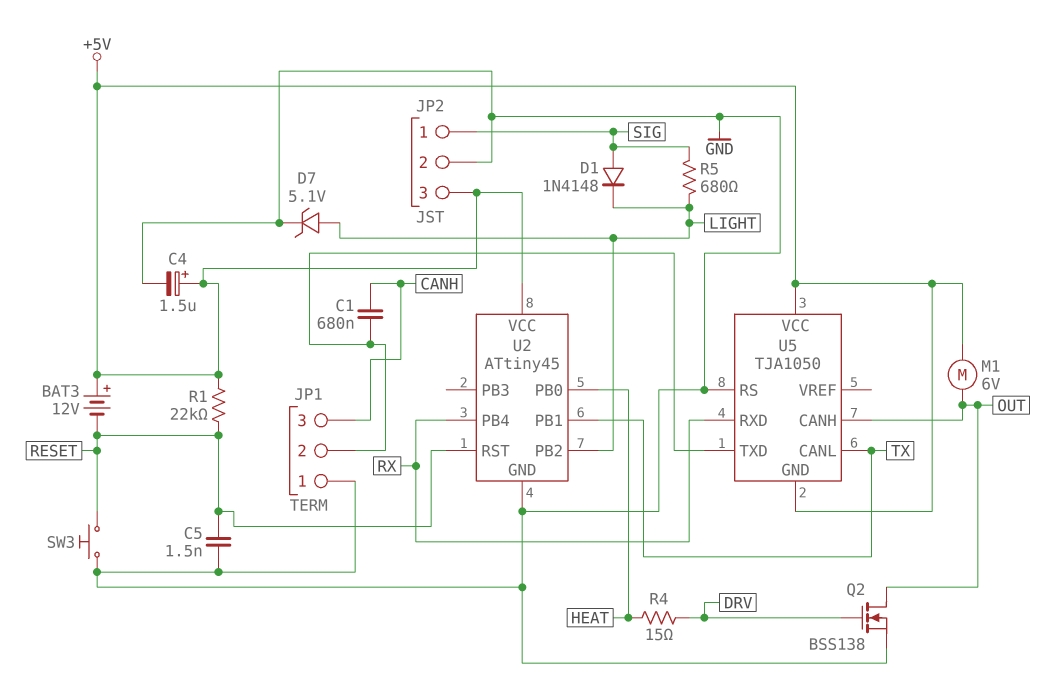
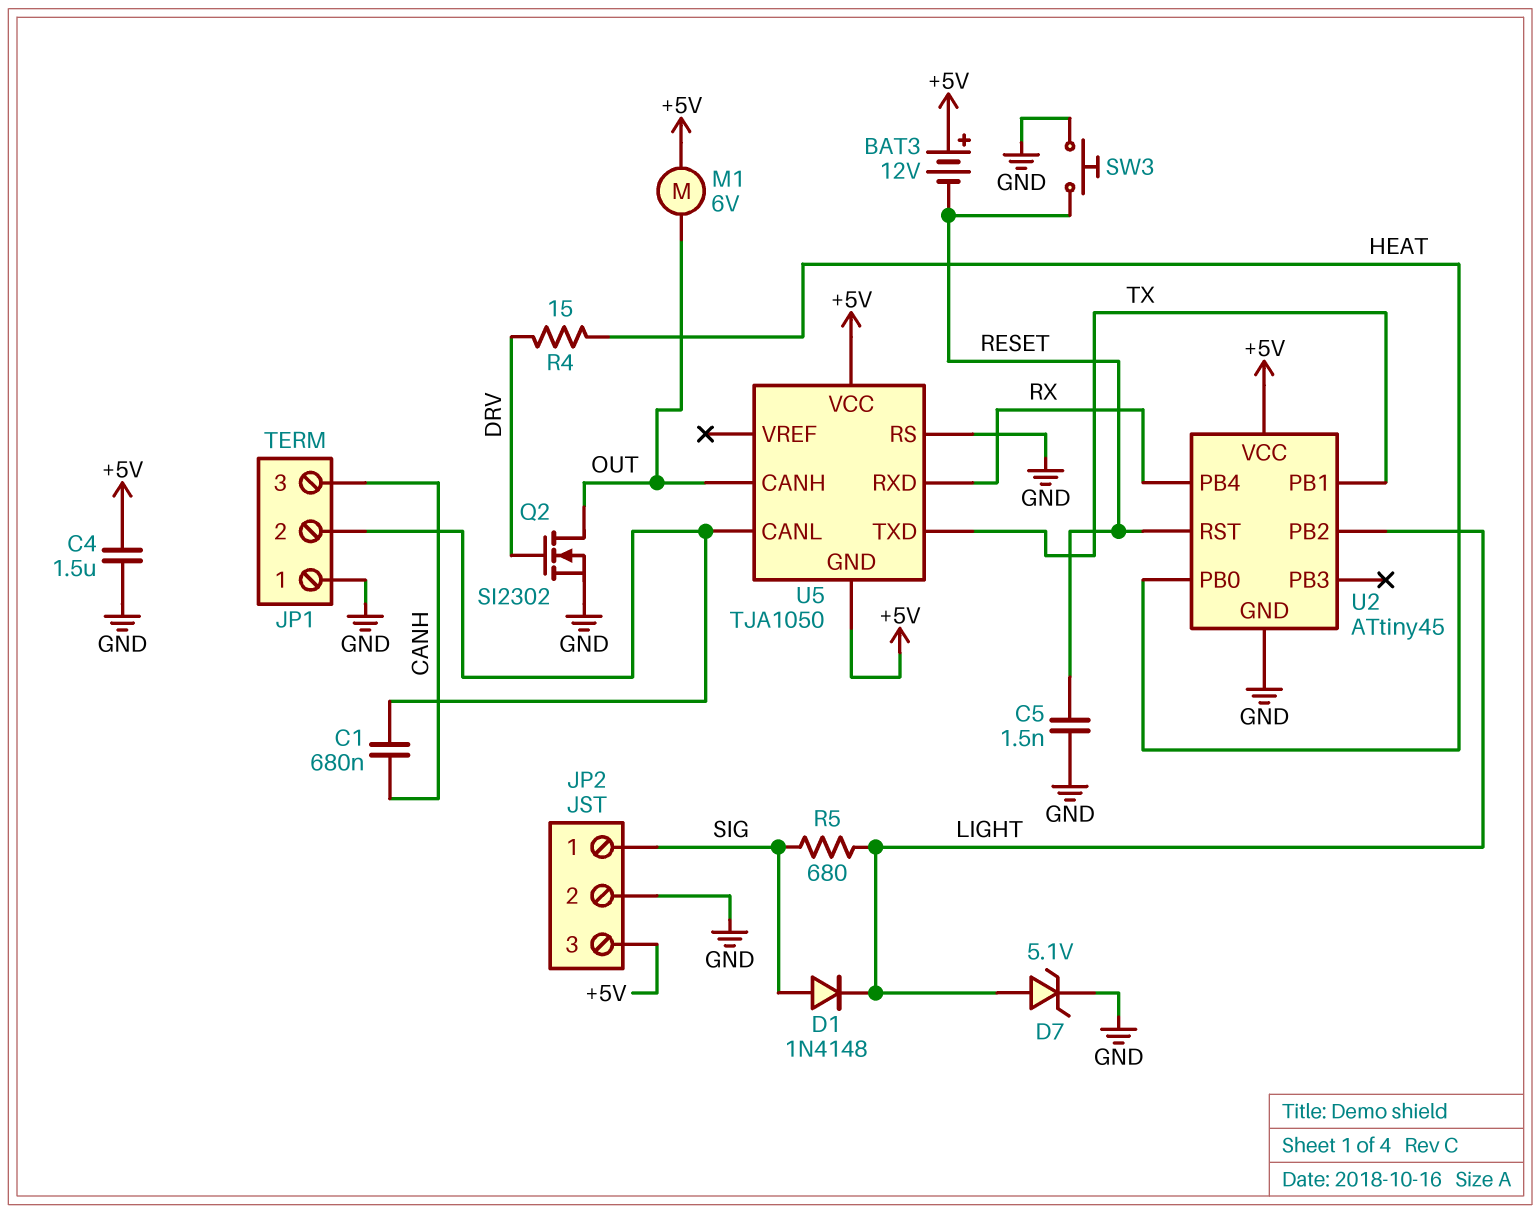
C4: 1.5uF (plus +5V, minus GND) -> 1.5uF (+5V, GND)
Q2: NMOS BSS138 (G DRV, D OUT, S GND) -> NMOS SI2302 (G DRV, D OUT, S GND)
R1: 22k (+5V, RESET) -> none
U5 pin CANL: TX -> JP1/2
U5 pin TXD: JP1/2 -> TX

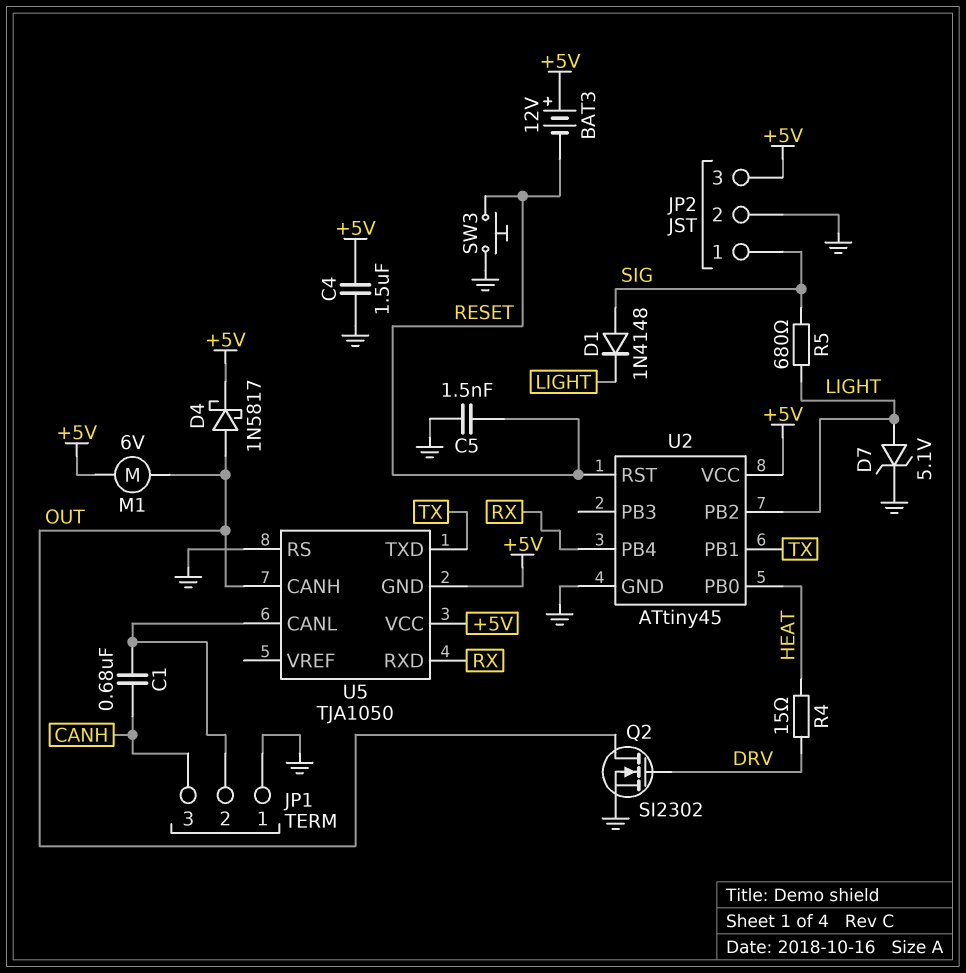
D4: none -> schottky 1N5817 (A OUT, K +5V)

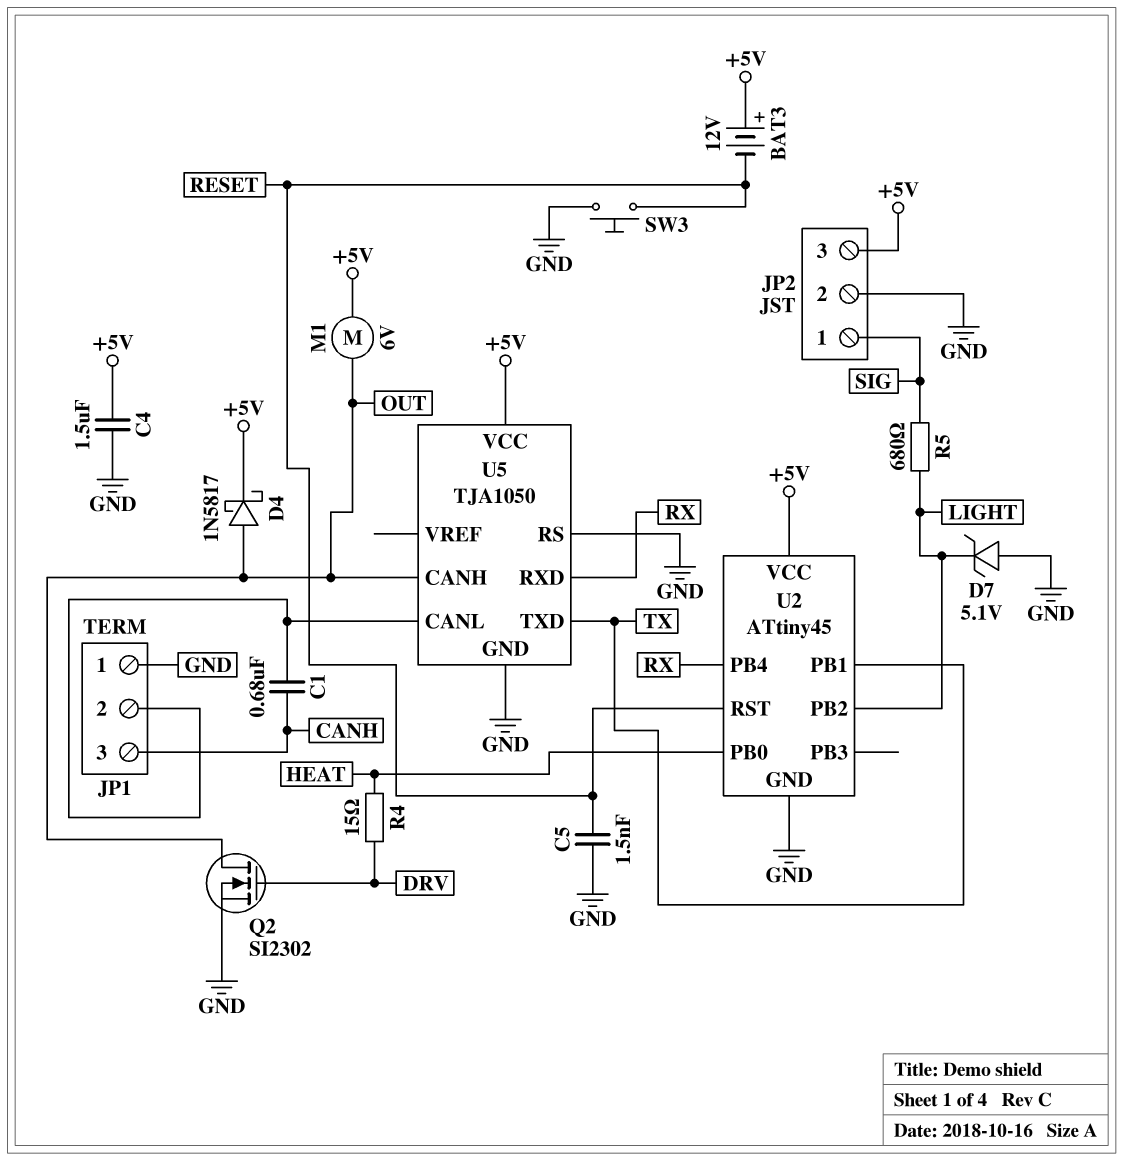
D1: diode 1N4148 (A SIG, K LIGHT) -> none
D7: zener 5.1V (A LIGHT, K GND) -> zener 5.1V (A GND, K LIGHT)
U5 pin GND: +5V -> GND

